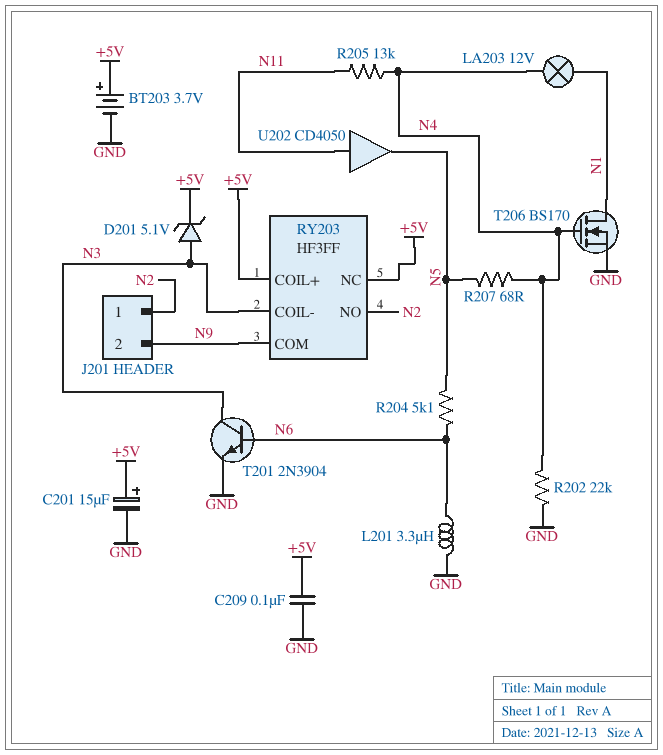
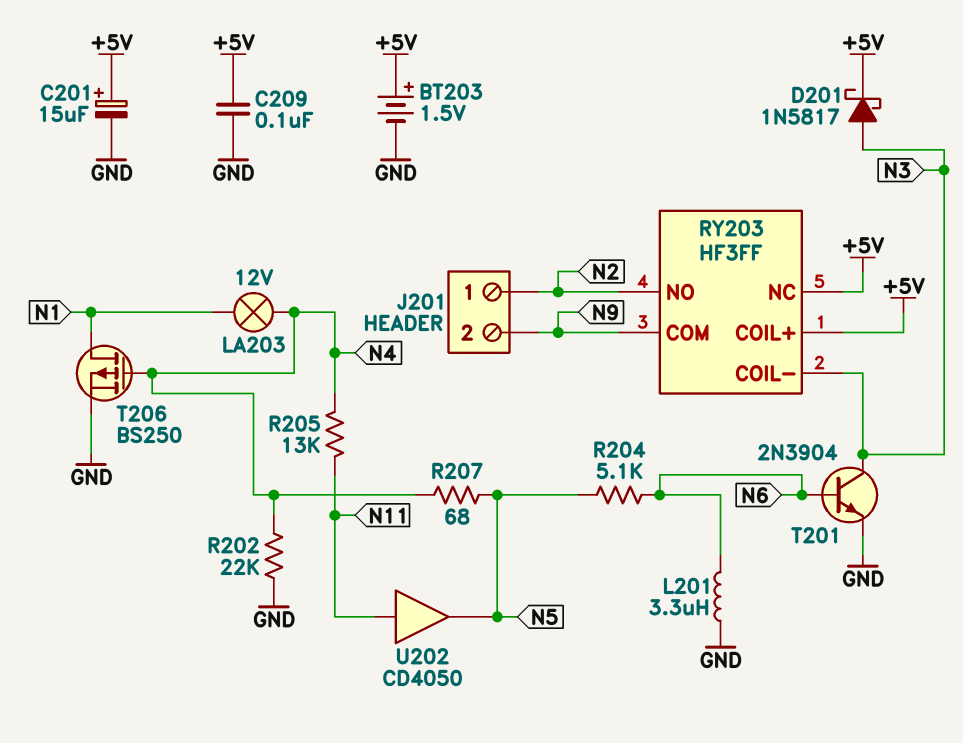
BT203: 3.7V (plus +5V, minus GND) -> 1.5V (plus +5V, minus GND)
D201: zener 5.1V (A N3, K +5V) -> schottky 1N5817 (A N3, K +5V)
T206: NMOS BS170 (G N4, D N1, S GND) -> PMOS BS250 (G N4, D N1, S GND)

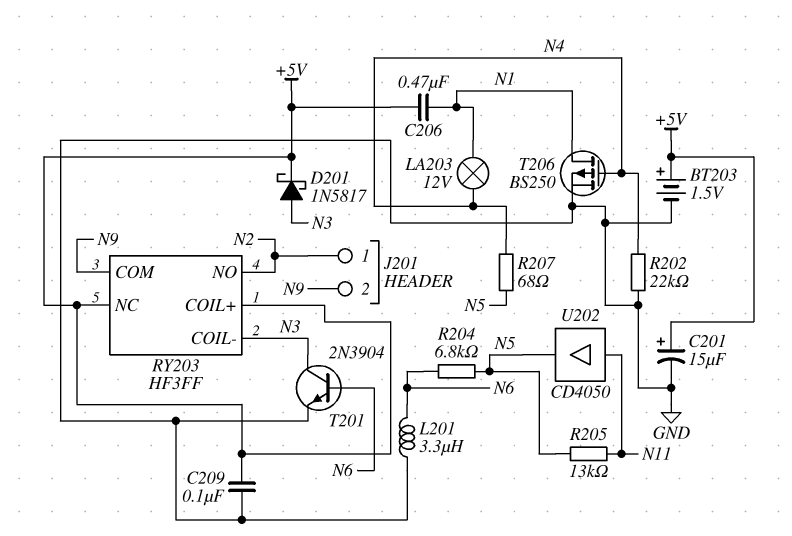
C206: none -> 470nF (+5V, N1)
R204: 5.1k (N5, N6) -> 6.8k (N5, N6)
R205: 13k (N4, N11) -> 13k (N5, N11)

